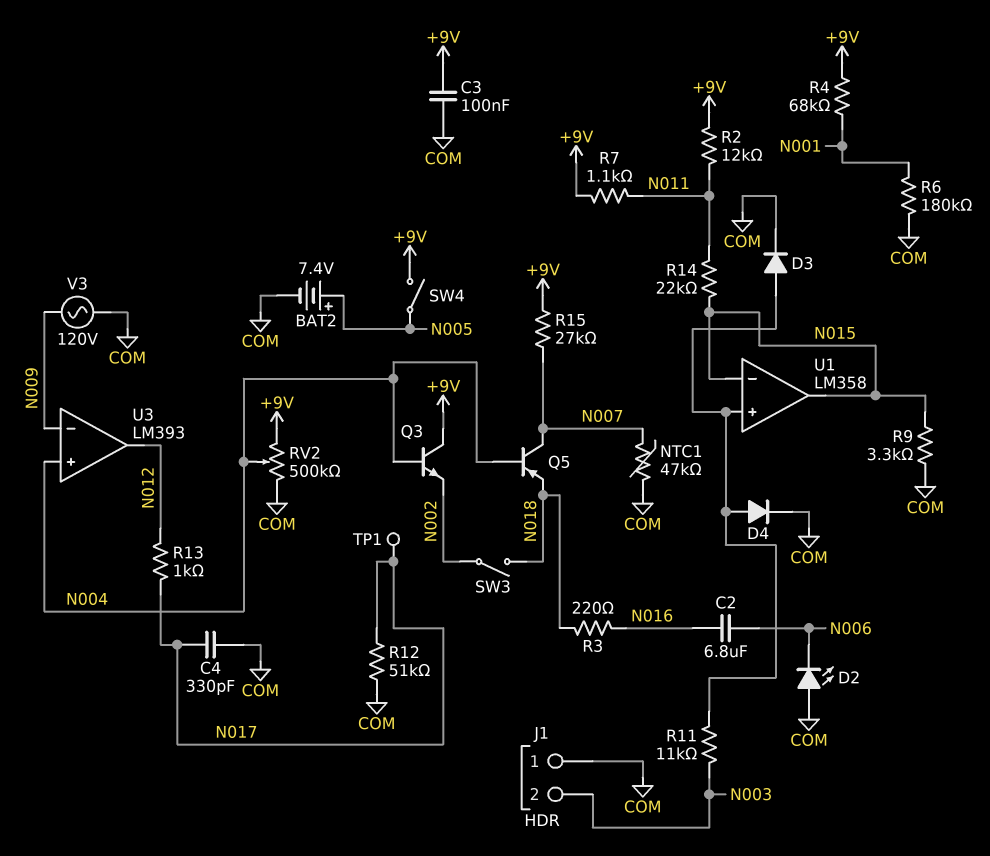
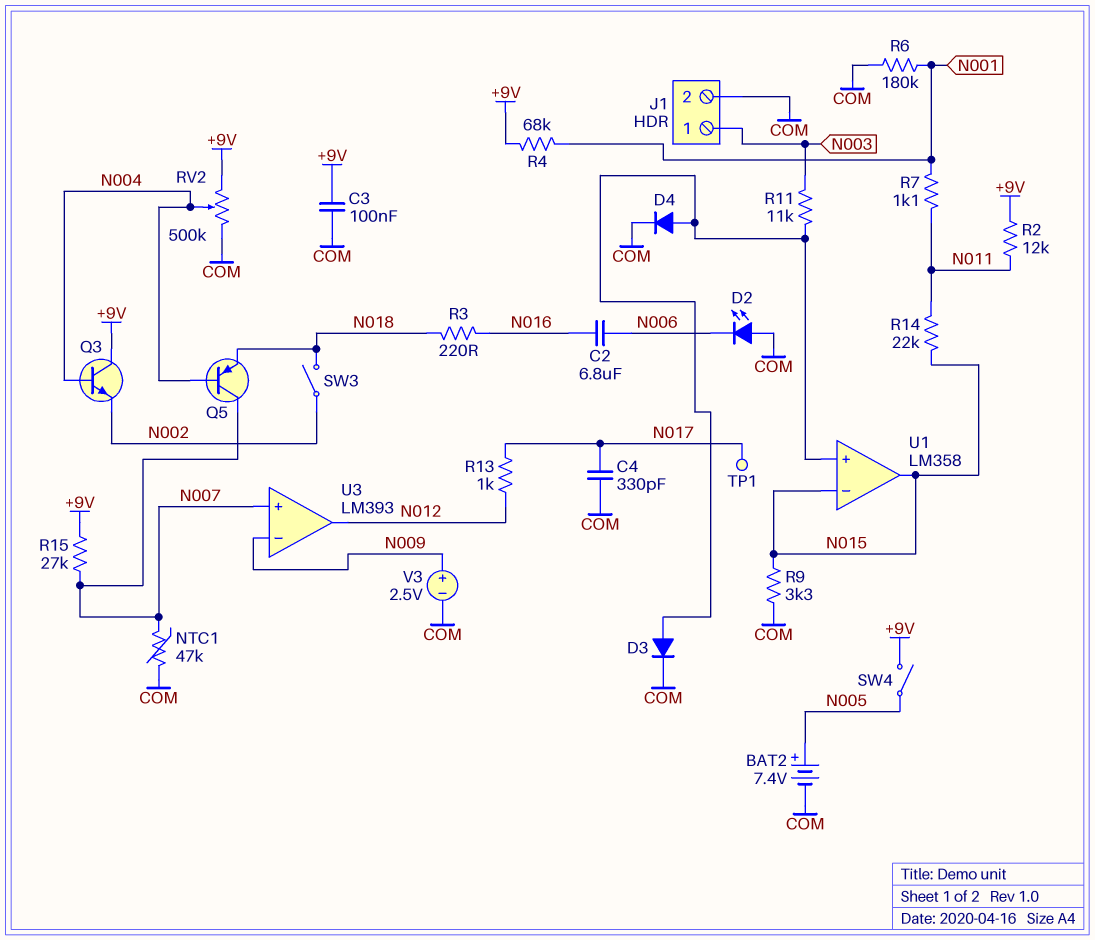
J1 pin 1: COM -> N003
J1 pin 2: N003 -> COM
R7: 1.1k (+9V, N011) -> 1.1k (N001, N011)
R12: 51k (COM, N017) -> none
U3 pin in+: N004 -> N007
V3: AC 120V (COM, N009) -> 2.5V (plus N009, minus COM)

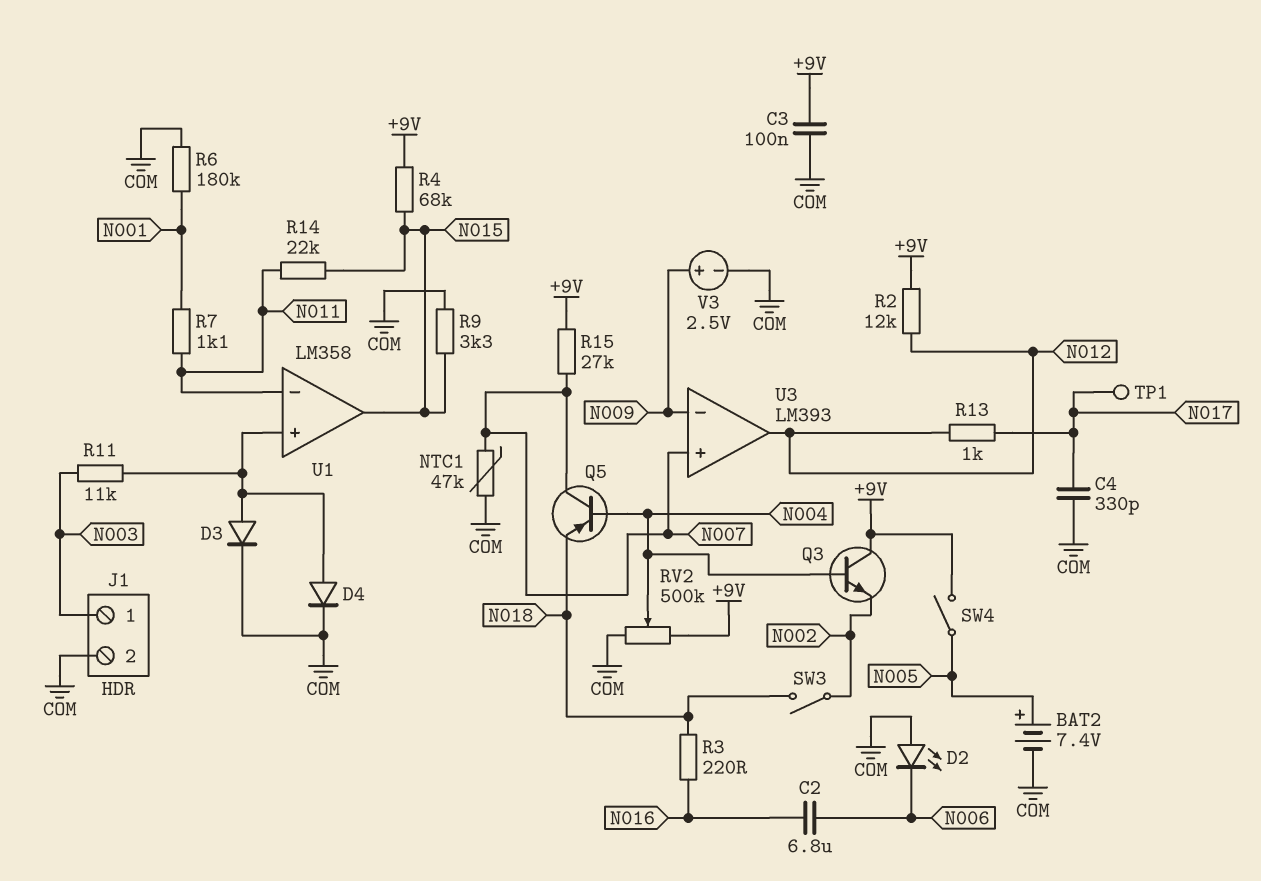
R2: 12k (+9V, N011) -> 12k (+9V, N012)
R4: 68k (+9V, N001) -> 68k (+9V, N015)
U1 pin in-: N015 -> N011

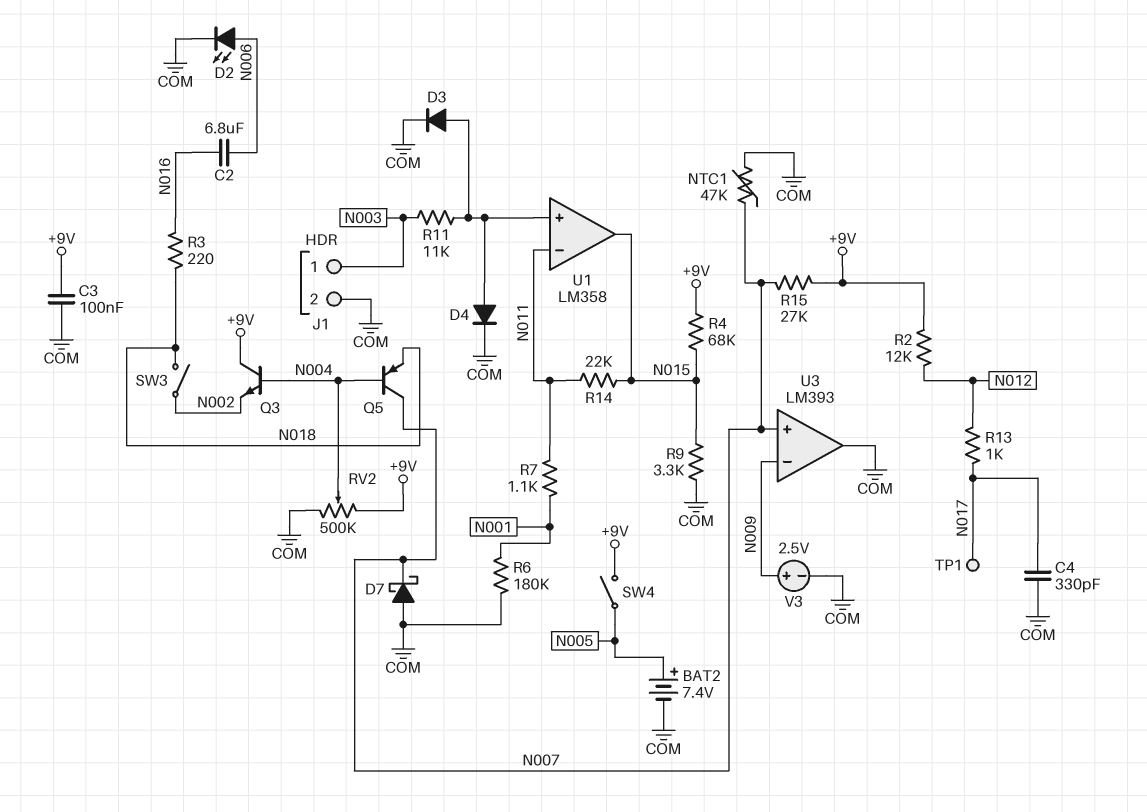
D2: LED (A COM, K N006) -> LED (A N006, K COM)
D7: none -> schottky (A COM, K N007)
U3 pin out: N012 -> COM

